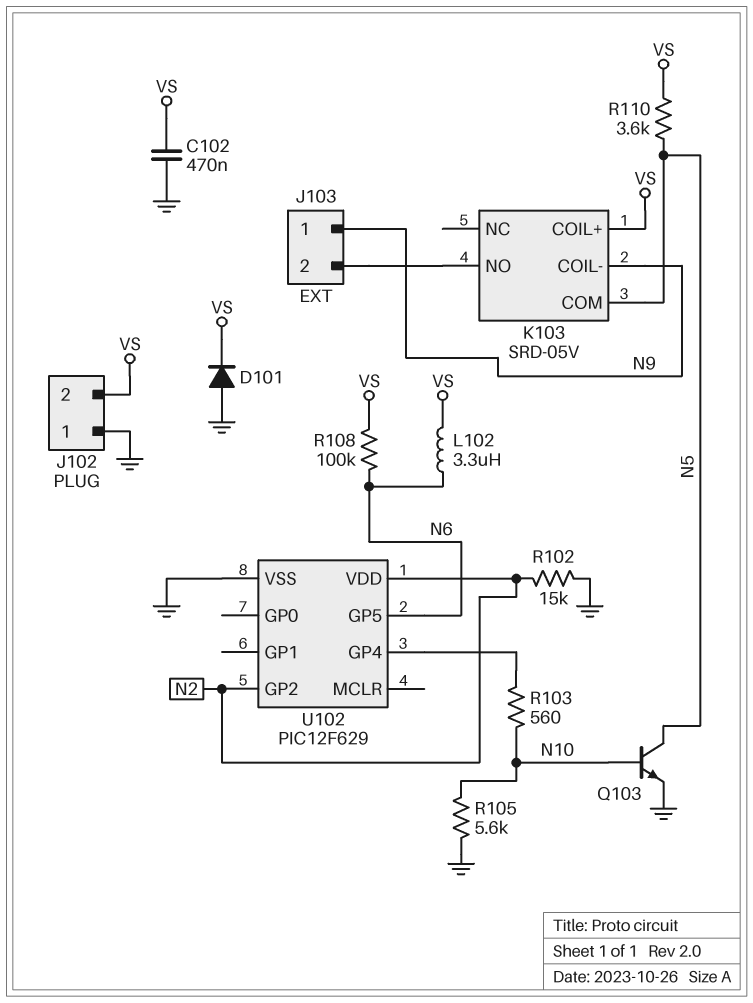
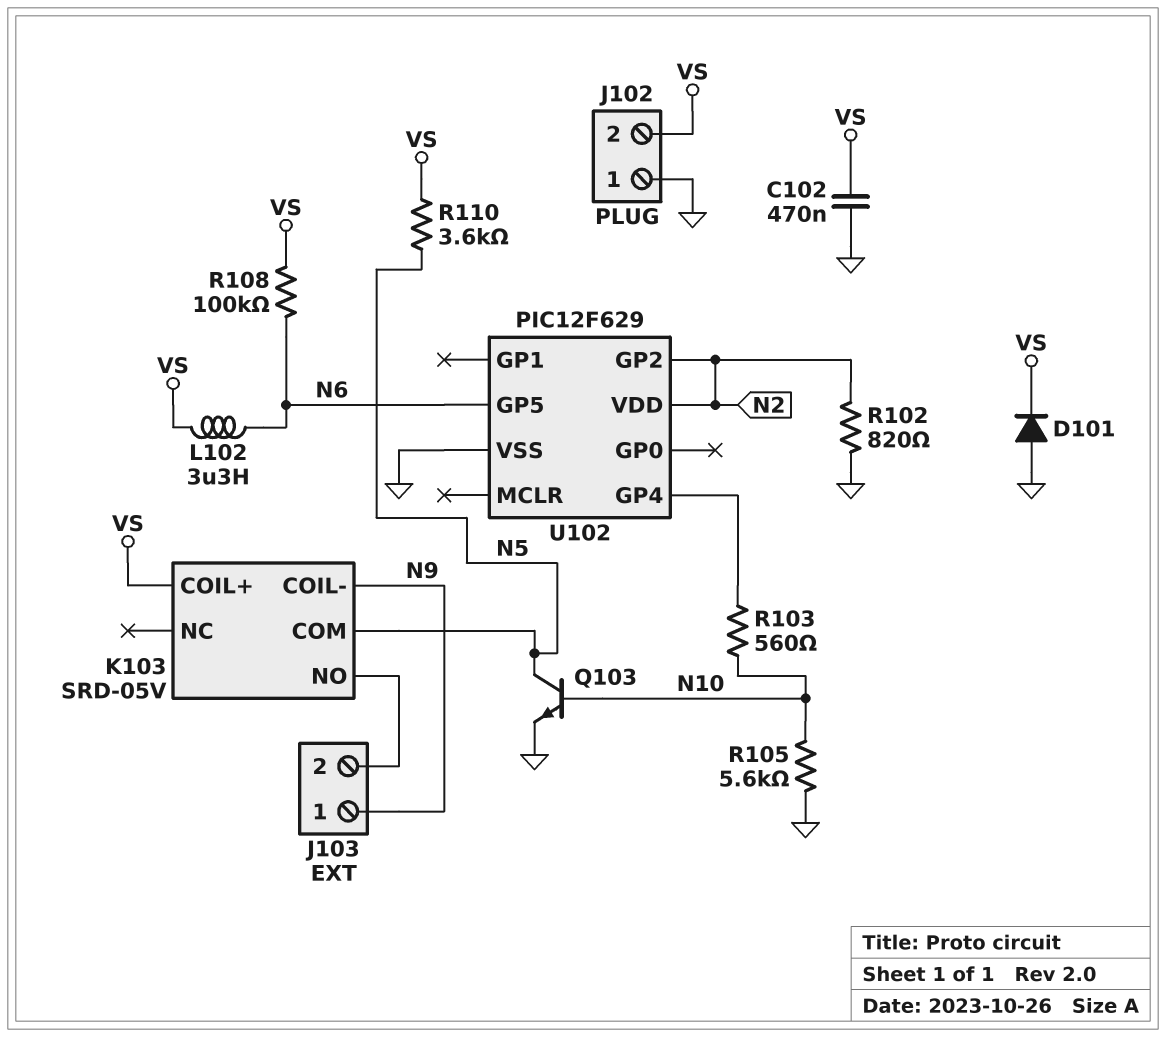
R102: 15k (GND, N2) -> 820 (GND, N2)

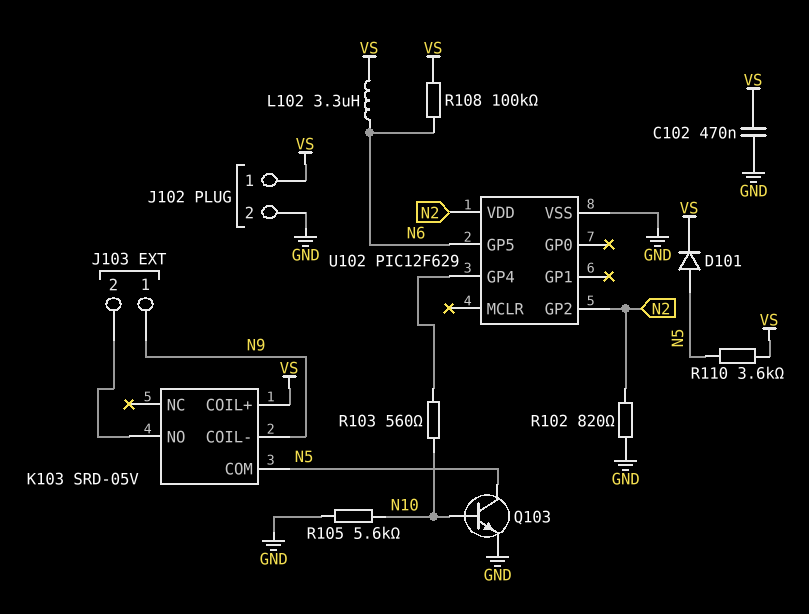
D101: diode (A GND, K VS) -> diode (A N5, K VS)
J102 pin 1: GND -> VS
J102 pin 2: VS -> GND

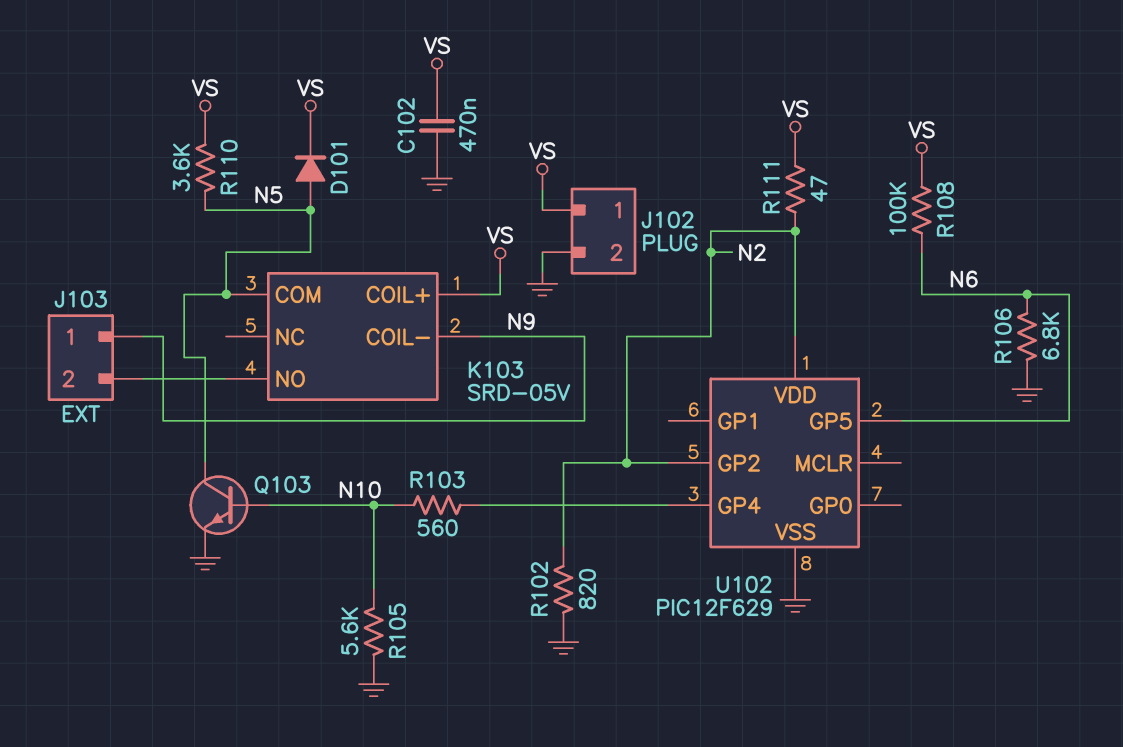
L102: 3.3uH (N6, VS) -> none
R106: none -> 6.8k (GND, N6)
R111: none -> 47 (N2, VS)

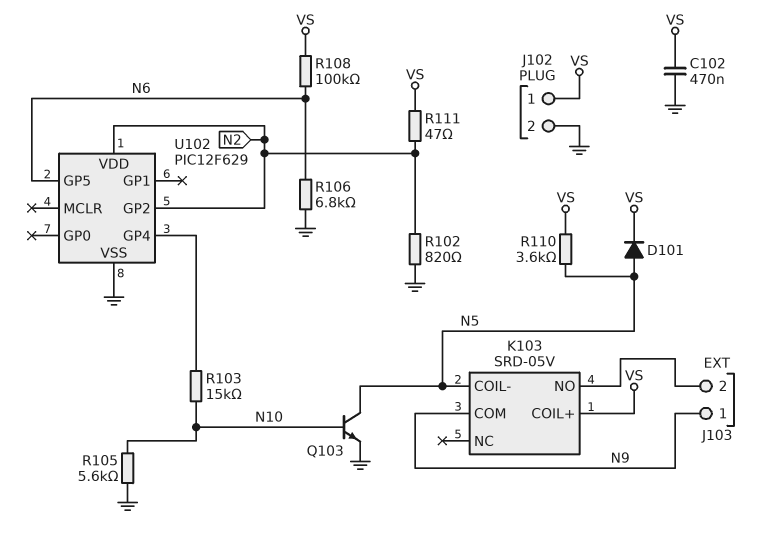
K103 pin COIL-: N9 -> N5
K103 pin COM: N5 -> N9
R103: 560 (N10, U102/GP4) -> 15k (N10, U102/GP4)

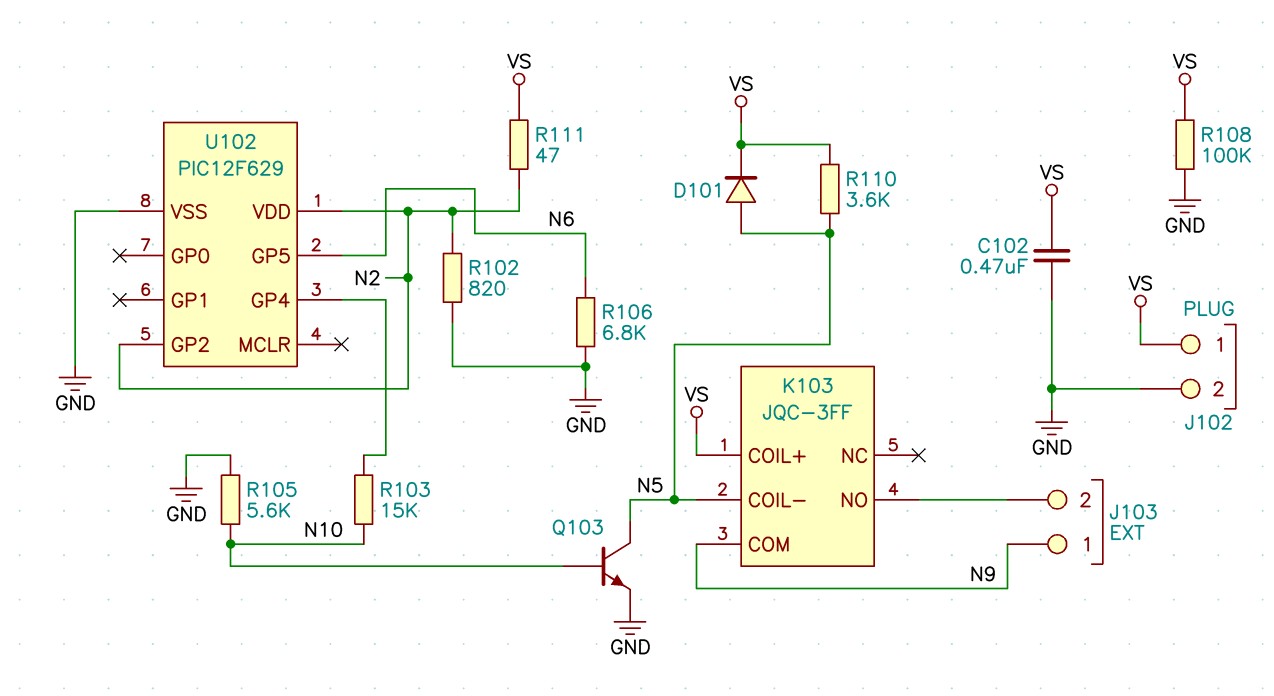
K103: SRD-05V -> JQC-3FF
R108: 100k (N6, VS) -> 100k (GND, VS)

